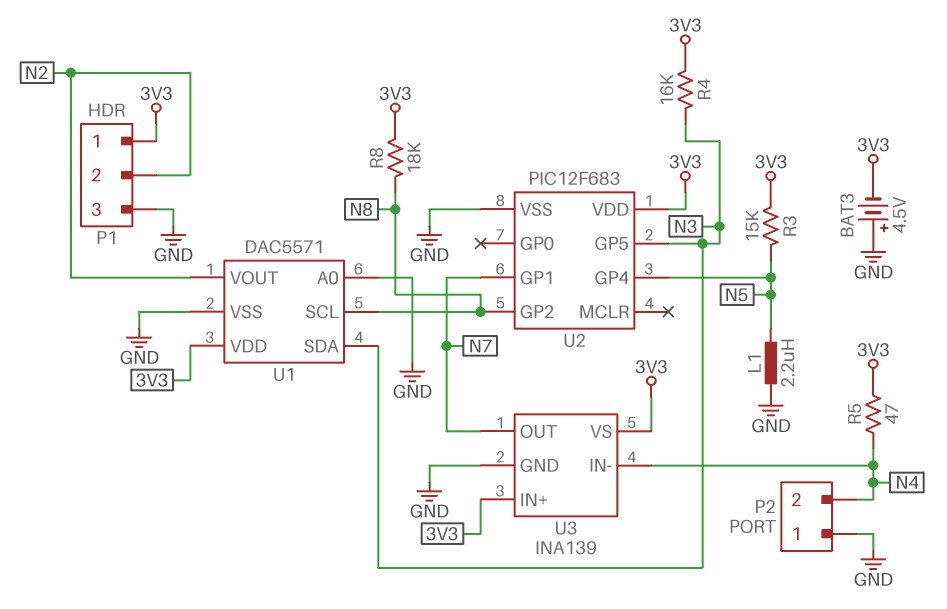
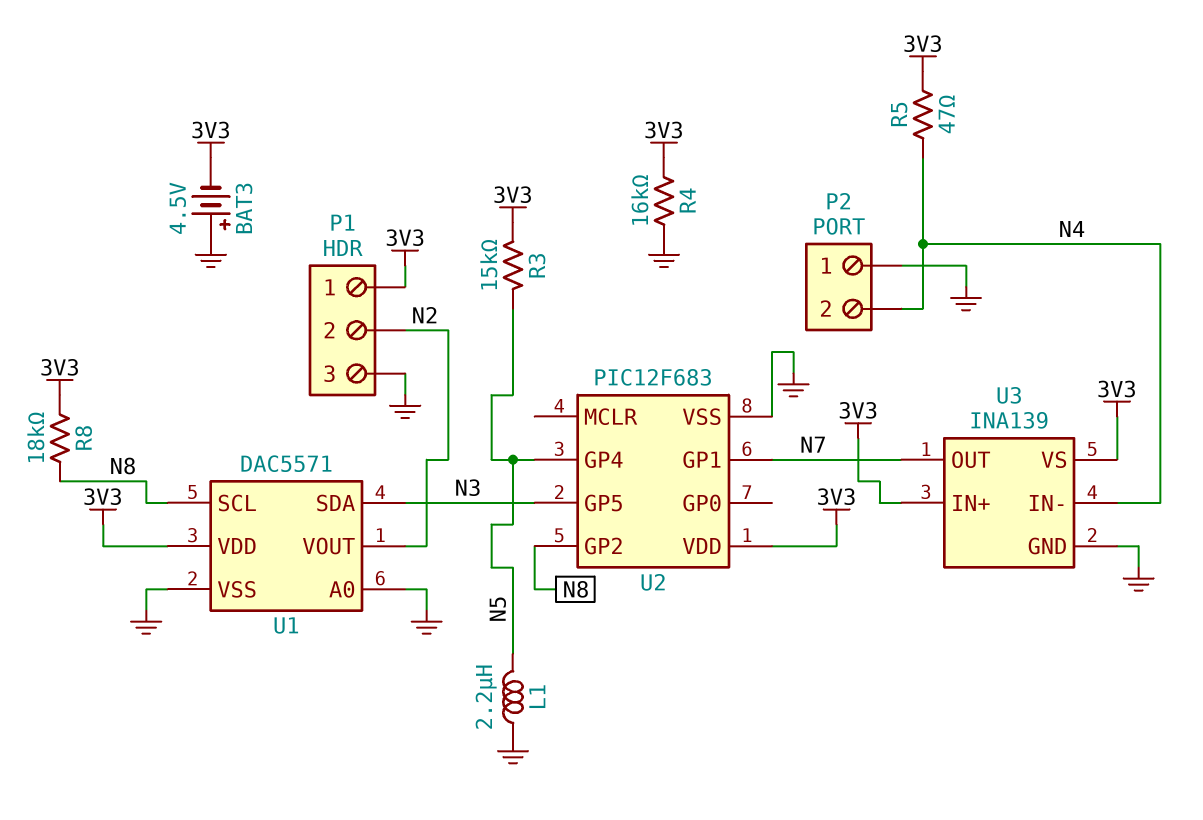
R4: 16k (3V3, N3) -> 16k (3V3, GND)

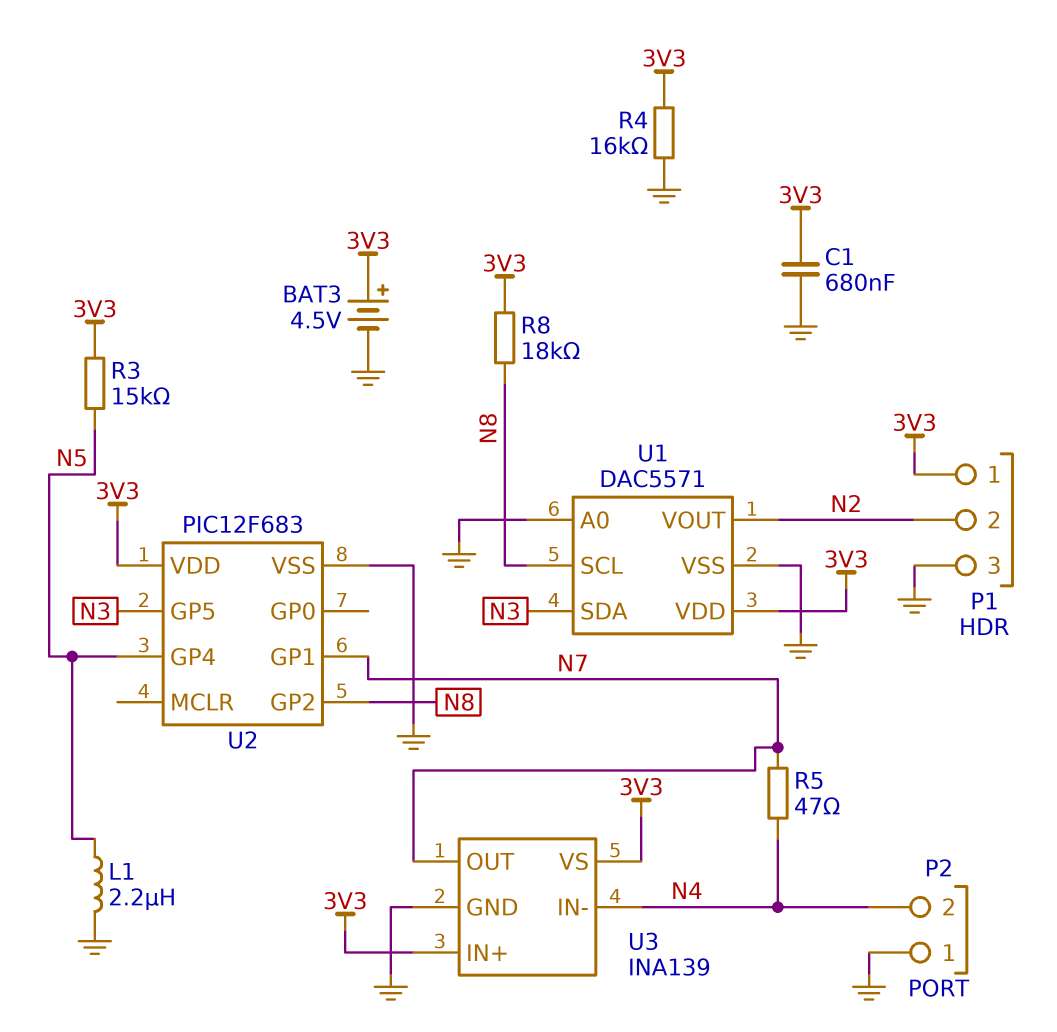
BAT3: 4.5V (plus GND, minus 3V3) -> 4.5V (plus 3V3, minus GND)
C1: none -> 680nF (3V3, GND)
R5: 47 (3V3, N4) -> 47 (N4, N7)

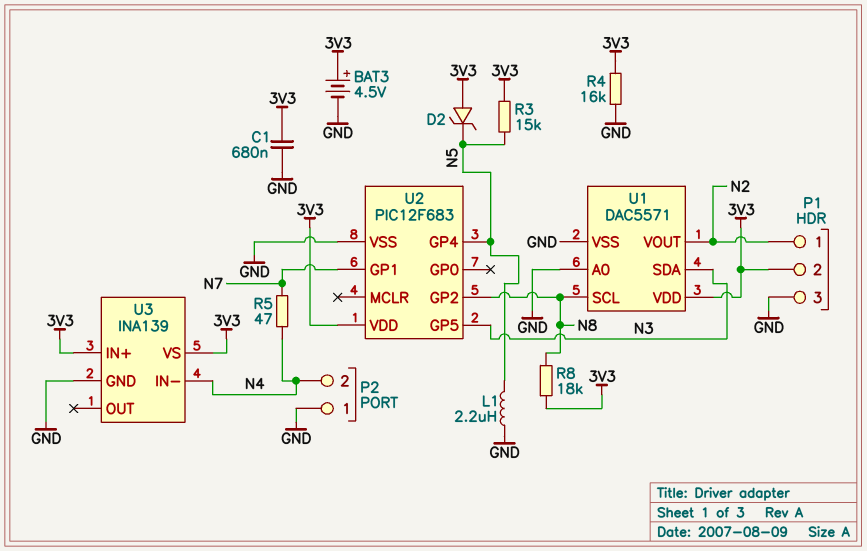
D2: none -> zener (A 3V3, K N5)
P1 pin 1: 3V3 -> N2
P1 pin 2: N2 -> 3V3
U3 pin OUT: N7 -> none

